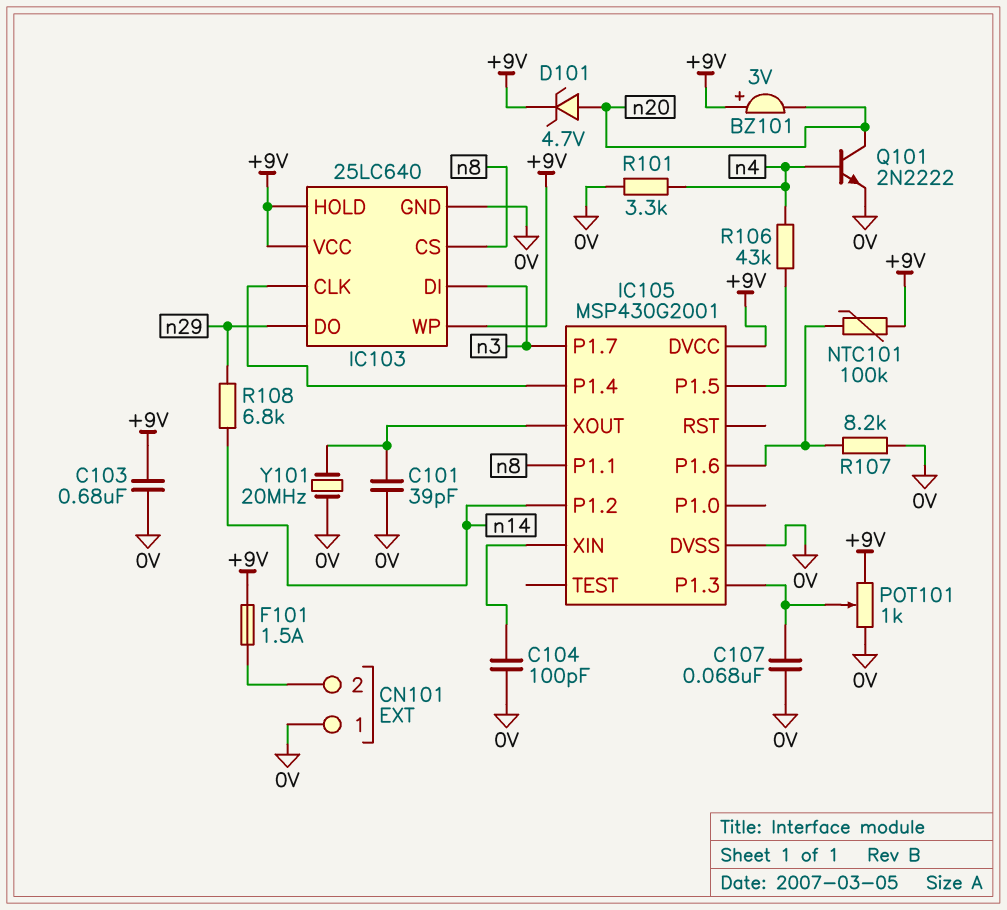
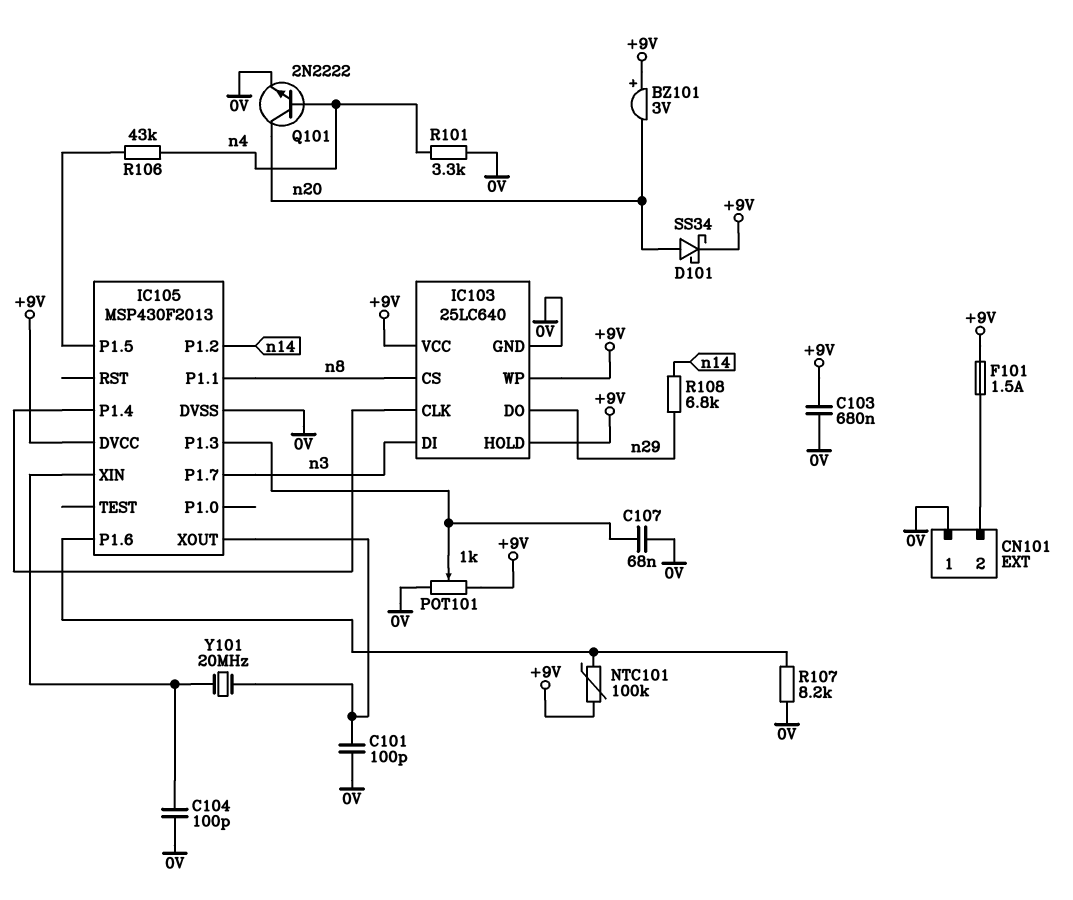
C101: 39pF (0V, IC105/XOUT) -> 100pF (0V, IC105/XOUT)
D101: zener 4.7V (A n20, K +9V) -> schottky SS34 (A n20, K +9V)
IC105: MSP430G2001 -> MSP430F2013
Y101: 20MHz (0V, IC105/XOUT) -> 20MHz (IC105/XIN, IC105/XOUT)

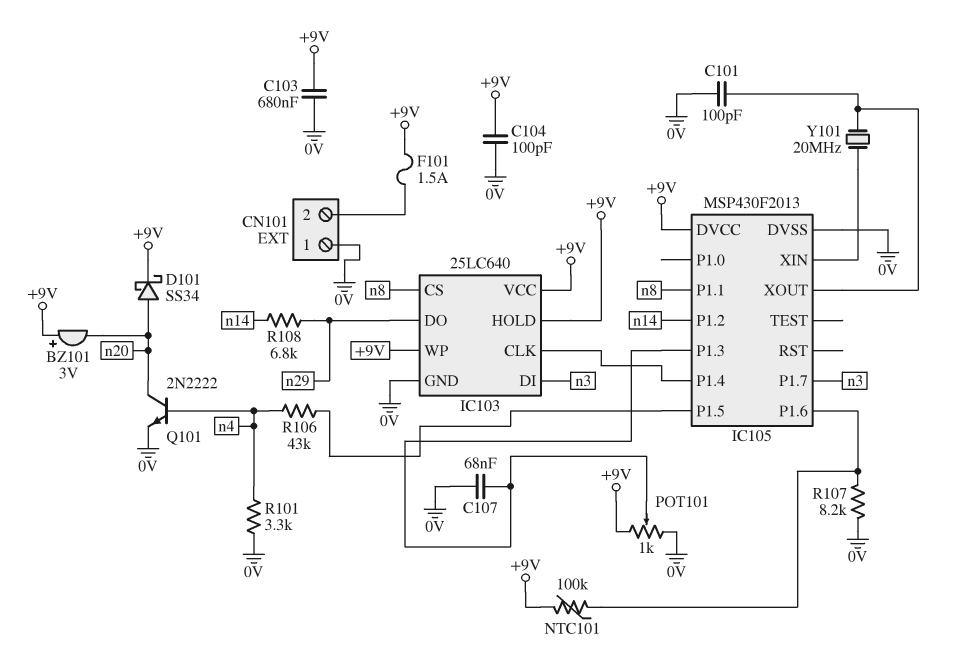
C104: 100pF (0V, IC105/XIN) -> 100pF (+9V, 0V)

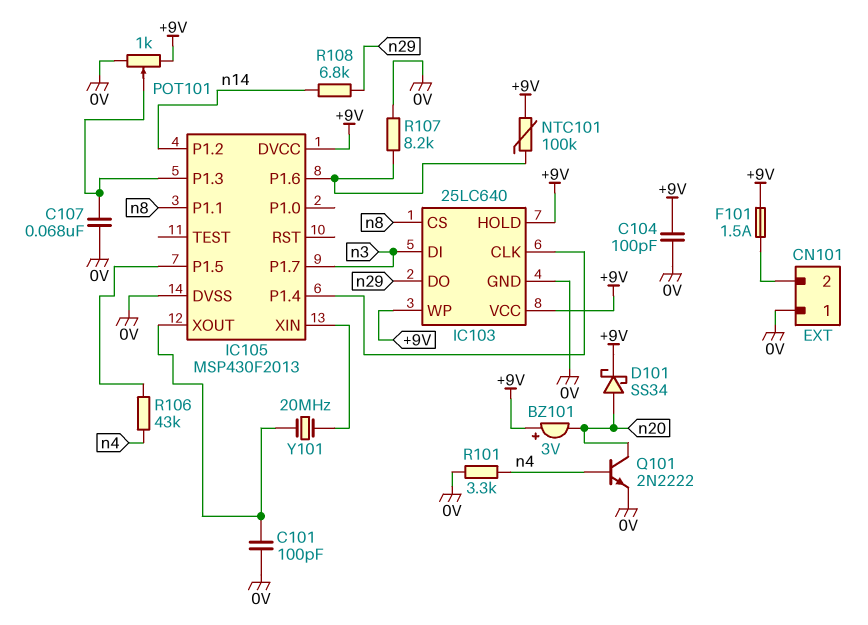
C103: 680nF (+9V, 0V) -> none

